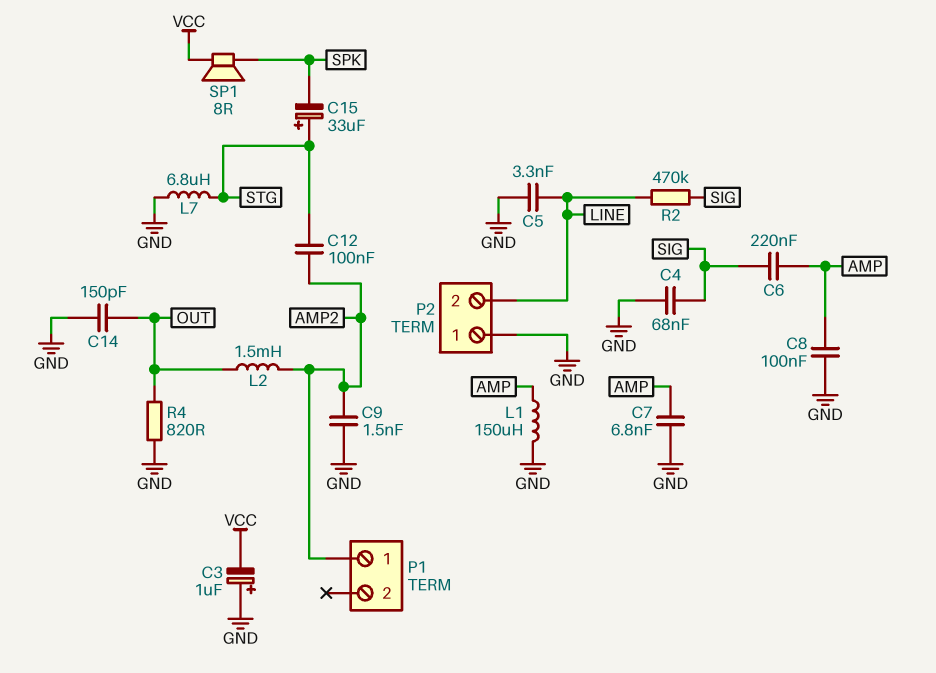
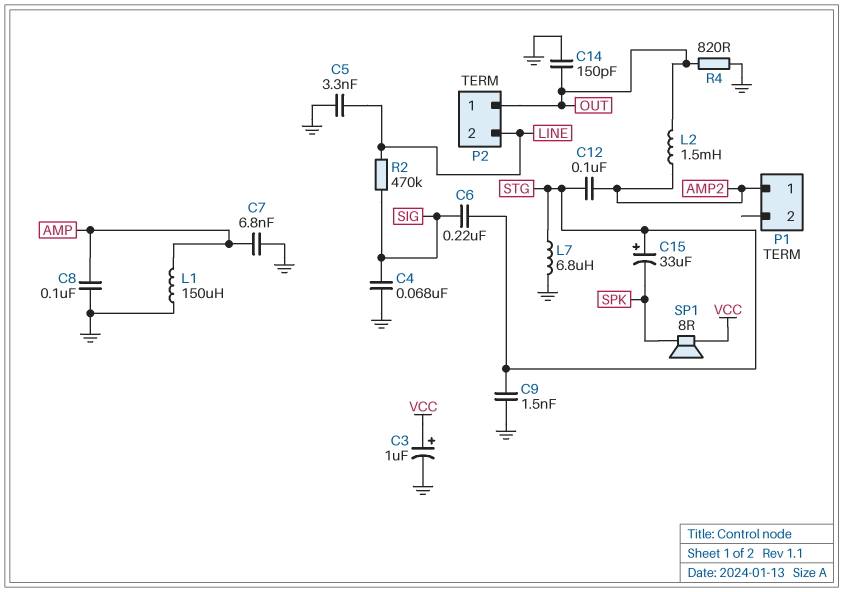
C3: 1uF (plus GND, minus VCC) -> 1uF (plus VCC, minus GND)
C6: 220nF (AMP, SIG) -> 220nF (SIG, STG)
C9: 1.5nF (AMP2, GND) -> 1.5nF (GND, STG)
P2 pin 1: GND -> OUT

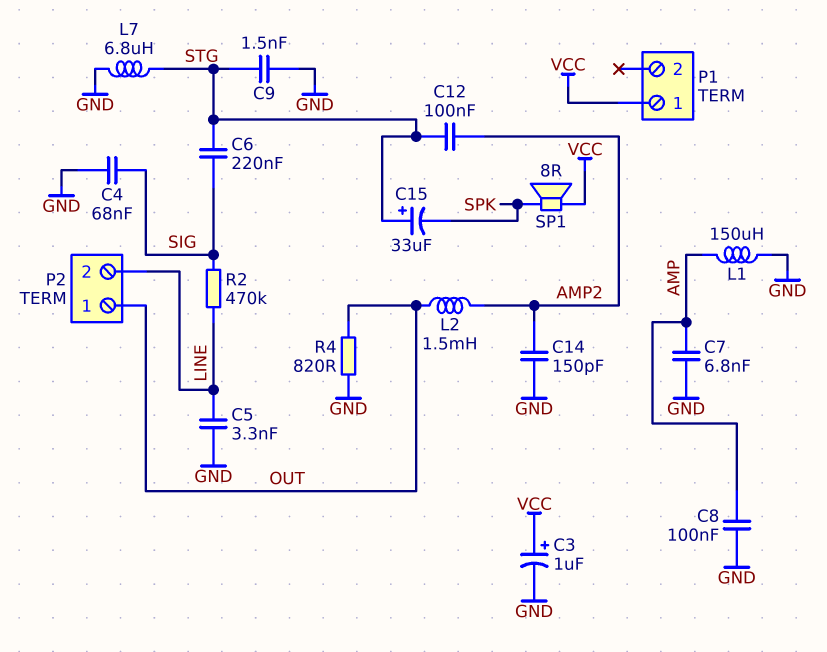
C14: 150pF (GND, OUT) -> 150pF (AMP2, GND)
P1 pin 1: AMP2 -> VCC

